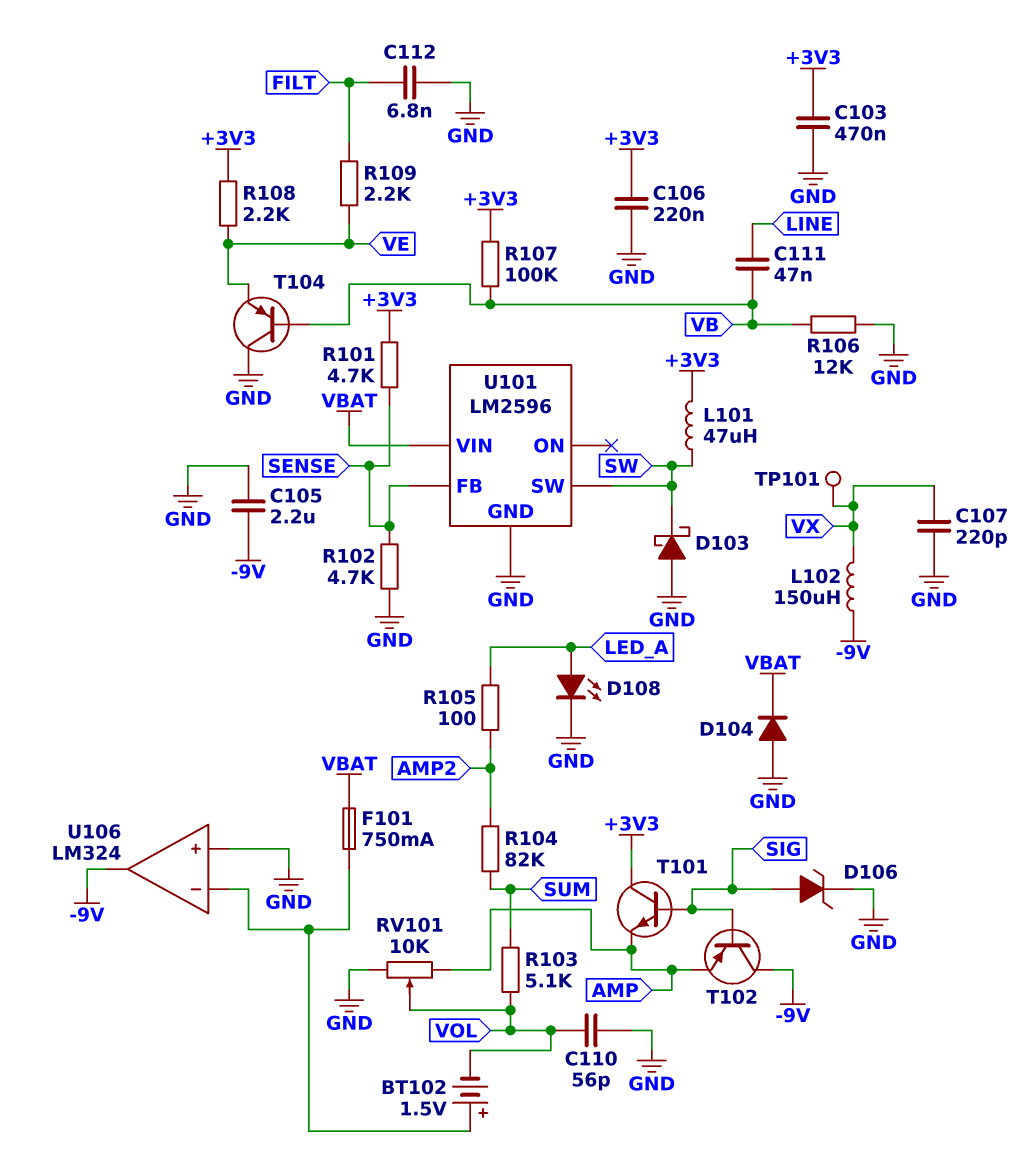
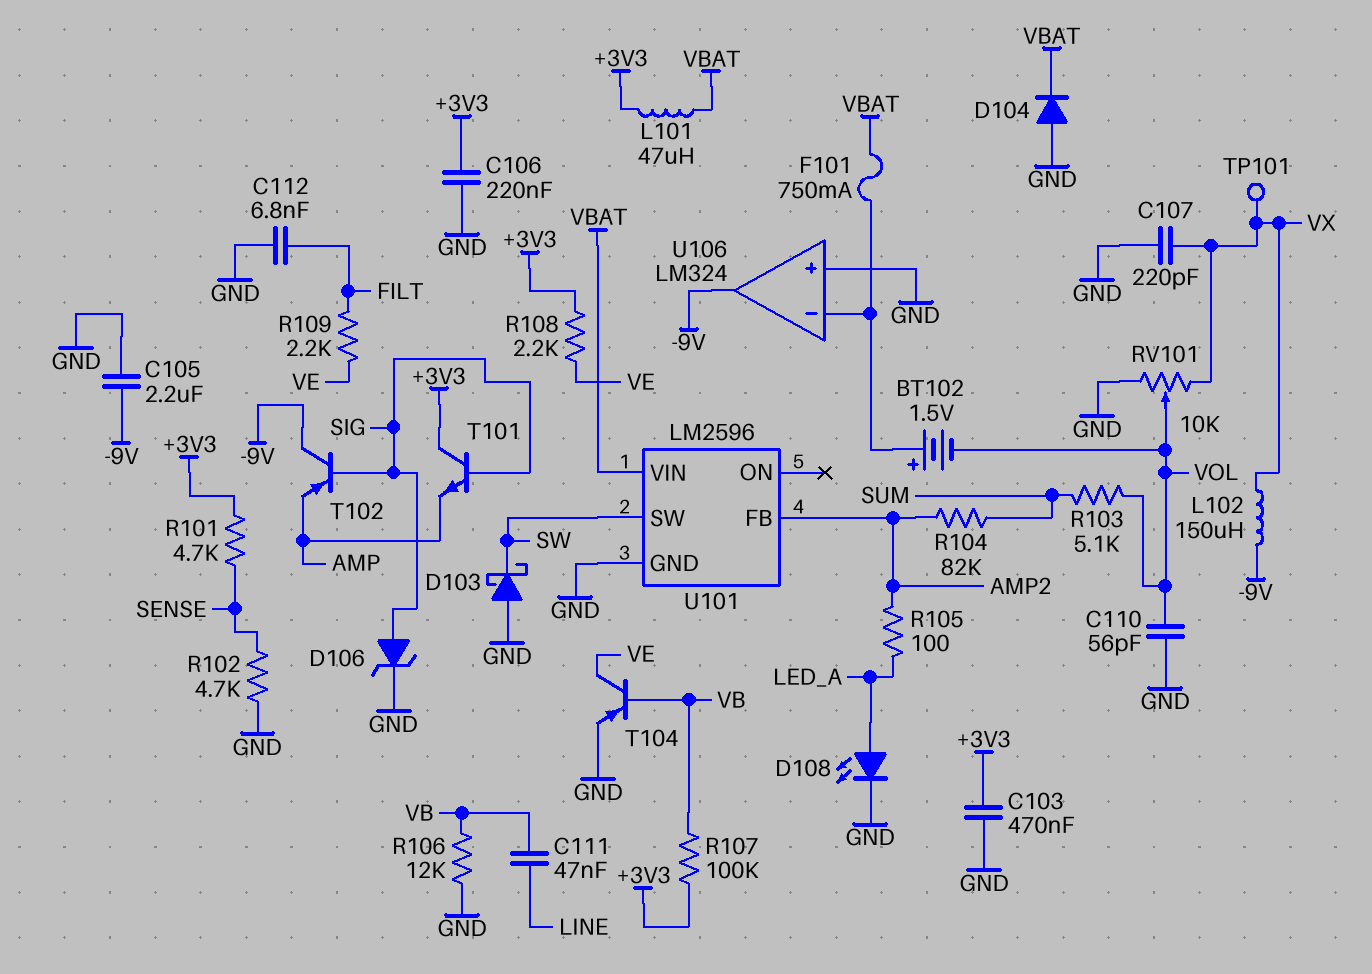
L101: 47uH (+3V3, SW) -> 47uH (+3V3, VBAT)
RV101: 10k (AMP, GND, wiper VOL) -> 10k (GND, VX, wiper VOL)
T104: PNP (B VB, C GND, E VE) -> PNP (B VB, C VE, E GND)
U101 pin FB: SENSE -> AMP2

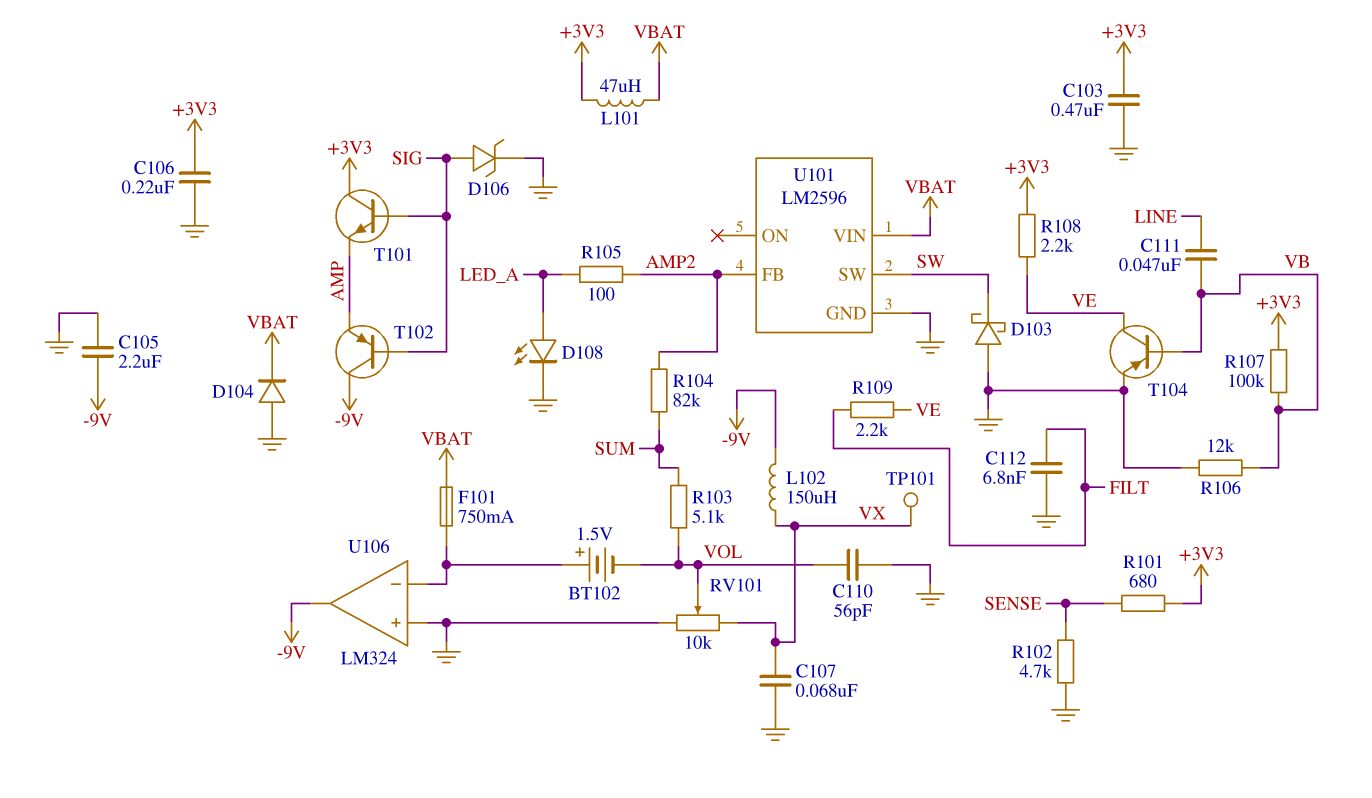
C107: 220pF (GND, VX) -> 68nF (GND, VX)
R101: 4.7k (+3V3, SENSE) -> 680 (+3V3, SENSE)

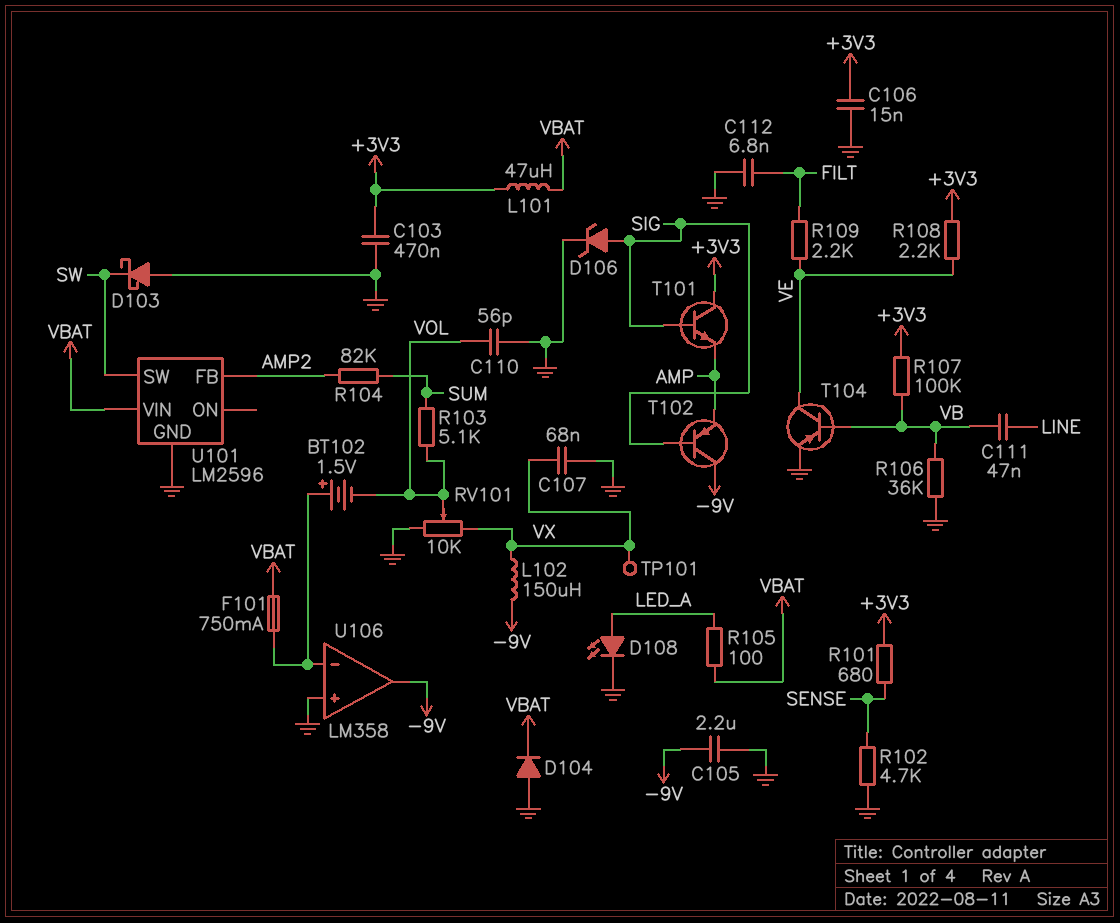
C106: 220nF (+3V3, GND) -> 15nF (+3V3, GND)
R105: 100 (AMP2, LED_A) -> 100 (LED_A, VBAT)
R106: 12k (GND, VB) -> 36k (GND, VB)
U106: LM324 -> LM358

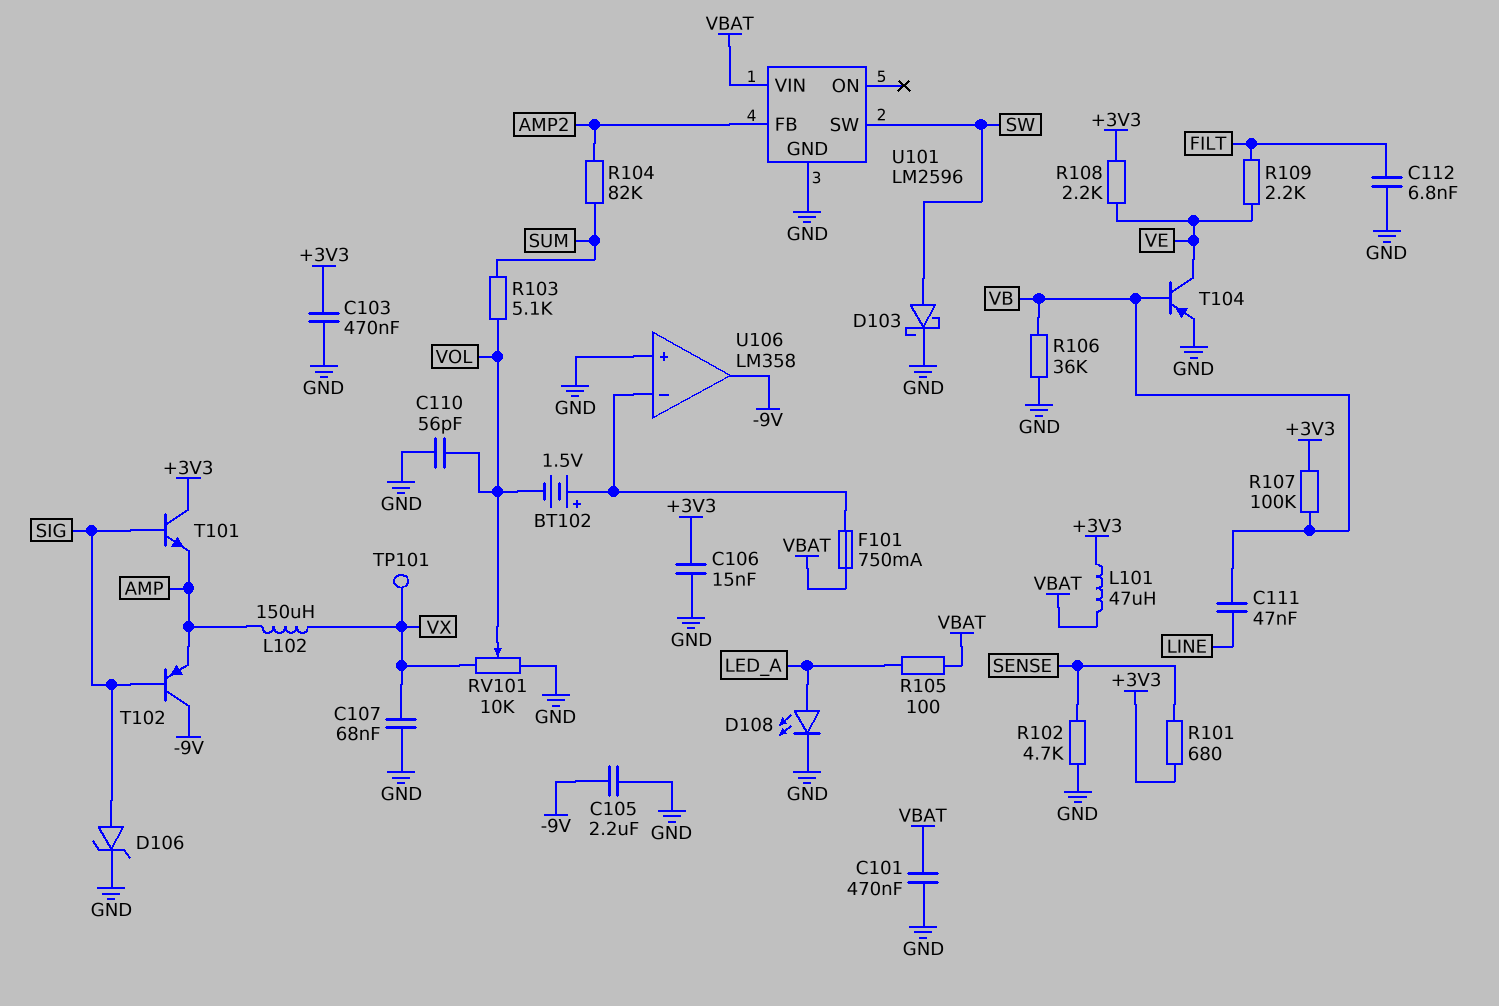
C101: none -> 470nF (GND, VBAT)
D103: schottky (A GND, K SW) -> schottky (A SW, K GND)
D104: diode (A GND, K VBAT) -> none
L102: 150uH (-9V, VX) -> 150uH (AMP, VX)

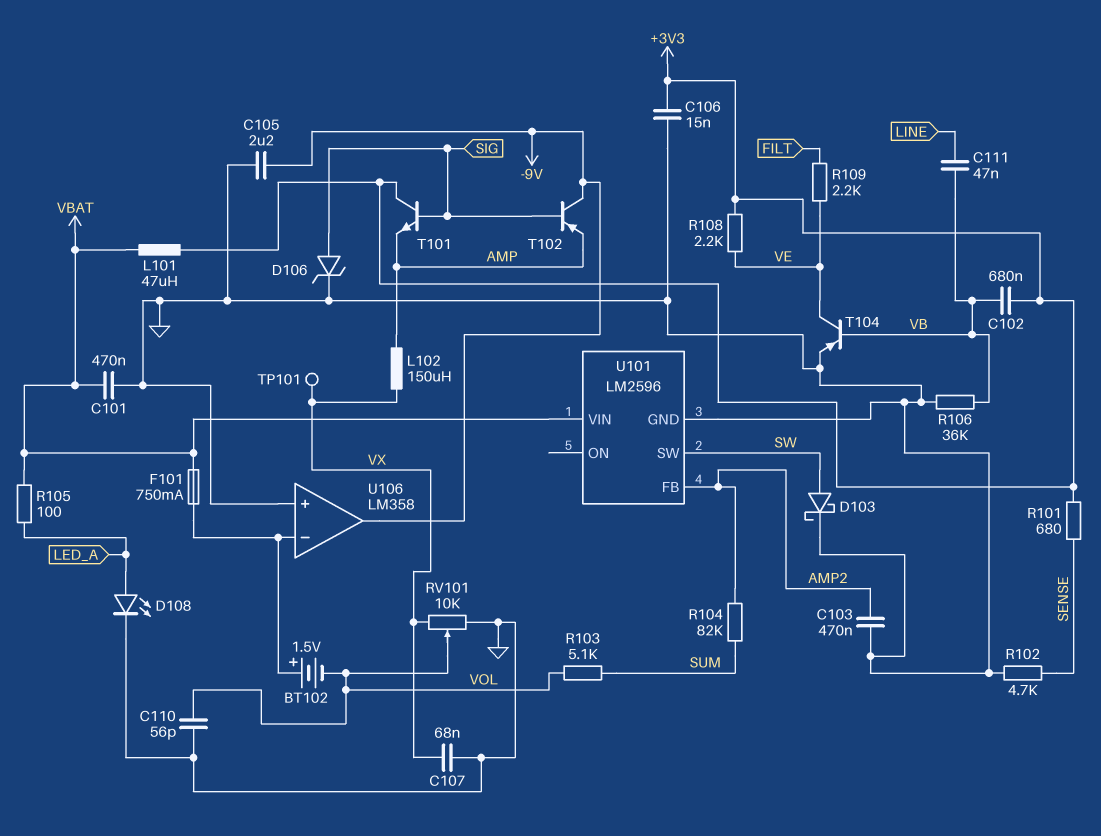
C102: none -> 680nF (+3V3, VB)
C103: 470nF (+3V3, GND) -> 470nF (AMP2, GND)
C112: 6.8nF (FILT, GND) -> none
R107: 100k (+3V3, VB) -> none

